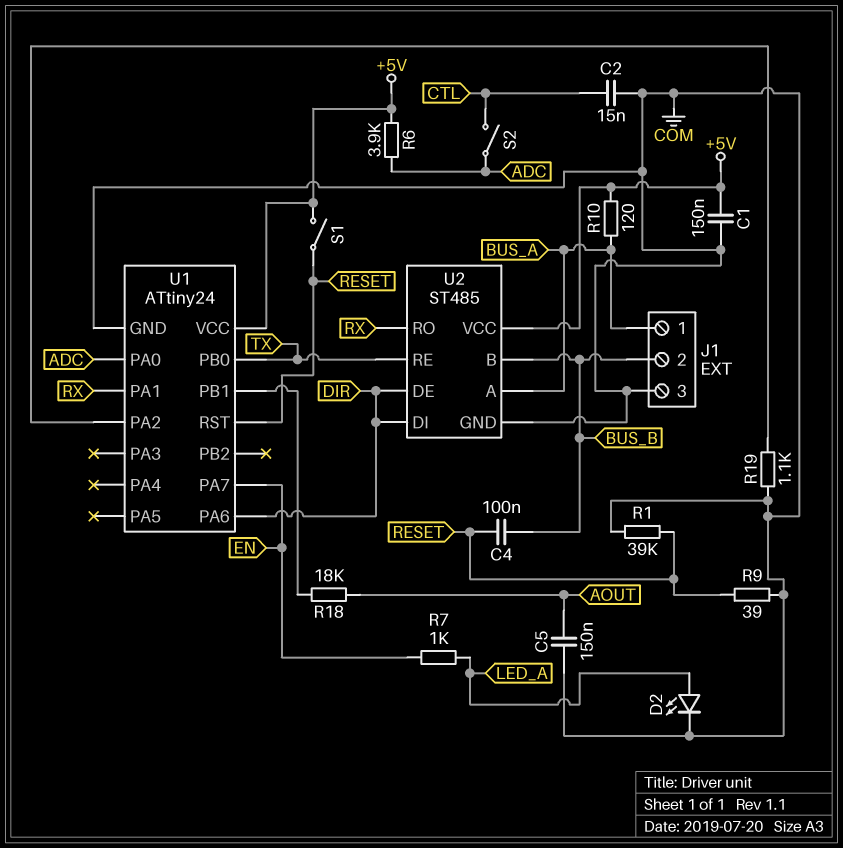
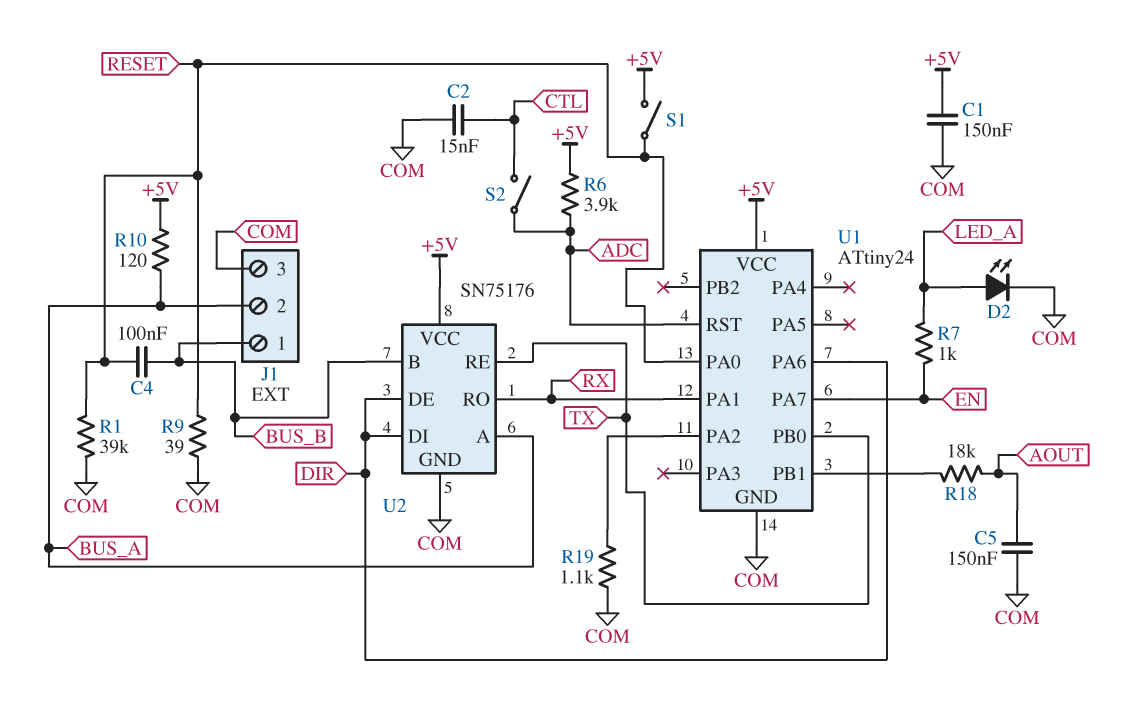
J1 pin 1: BUS_A -> BUS_B
J1 pin 2: BUS_B -> BUS_A
U1 pin PA0: ADC -> RESET
U1 pin RST: RESET -> ADC
U2: ST485 -> SN75176

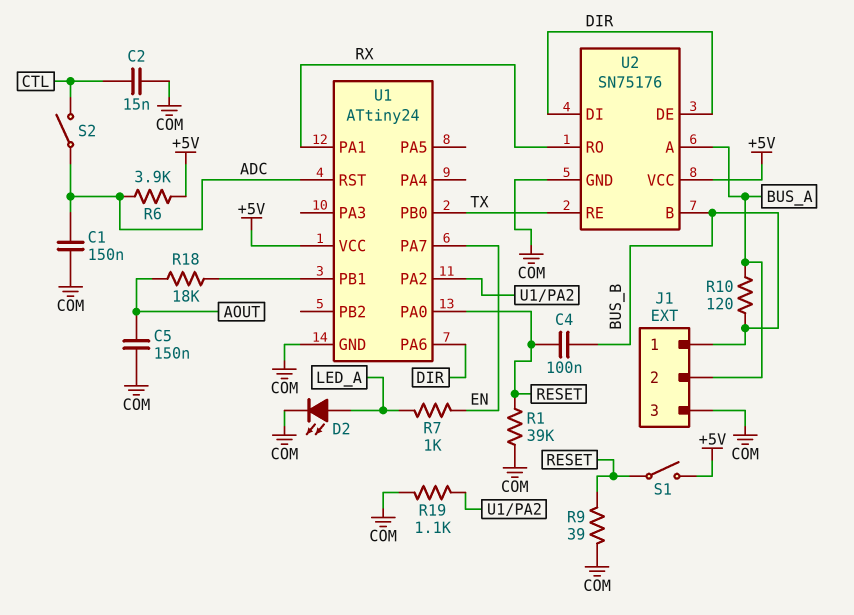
C1: 150nF (+5V, COM) -> 150nF (ADC, COM)
R10: 120 (+5V, BUS_A) -> 120 (BUS_A, BUS_B)

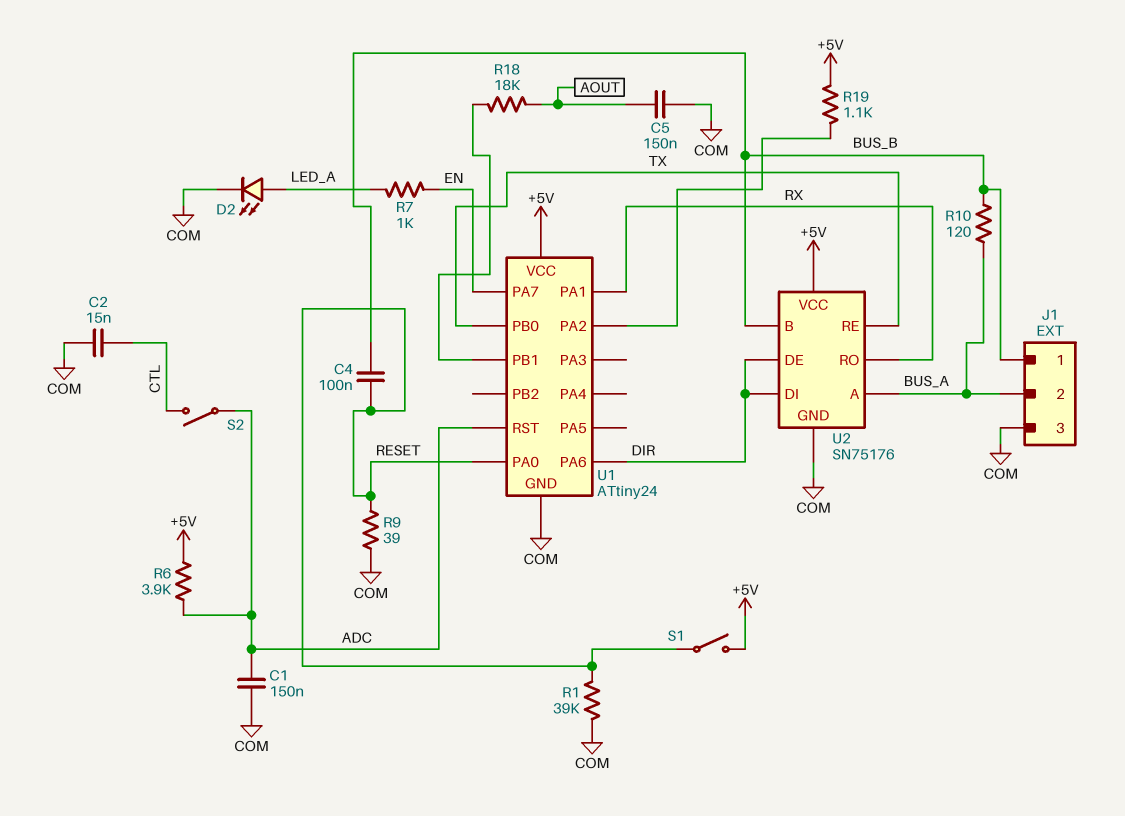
R19: 1.1k (COM, U1/PA2) -> 1.1k (+5V, U1/PA2)

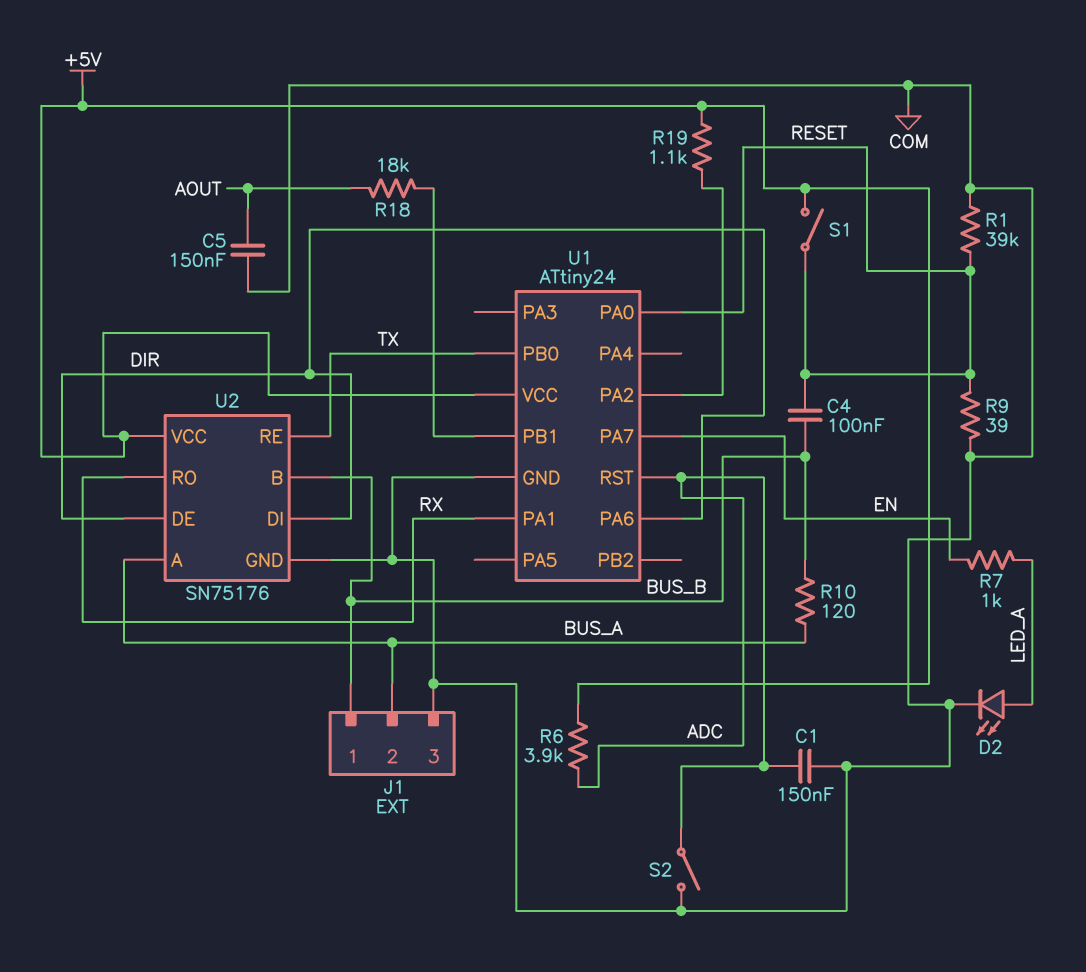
C2: 15nF (COM, CTL) -> none
S2: switch (ADC, CTL) -> switch (ADC, COM)

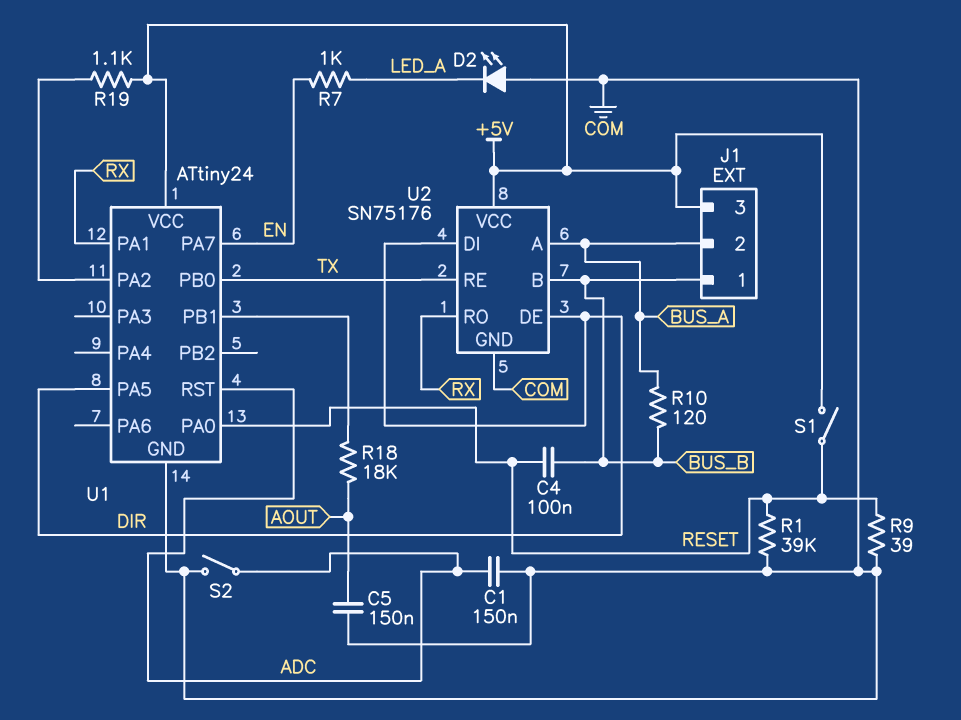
D2: LED (A LED_A, K COM) -> LED (A COM, K LED_A)
J1 pin 3: COM -> +5V
R6: 3.9k (+5V, ADC) -> none
U1 pin PA5: none -> DIR
U1 pin PA6: DIR -> none

